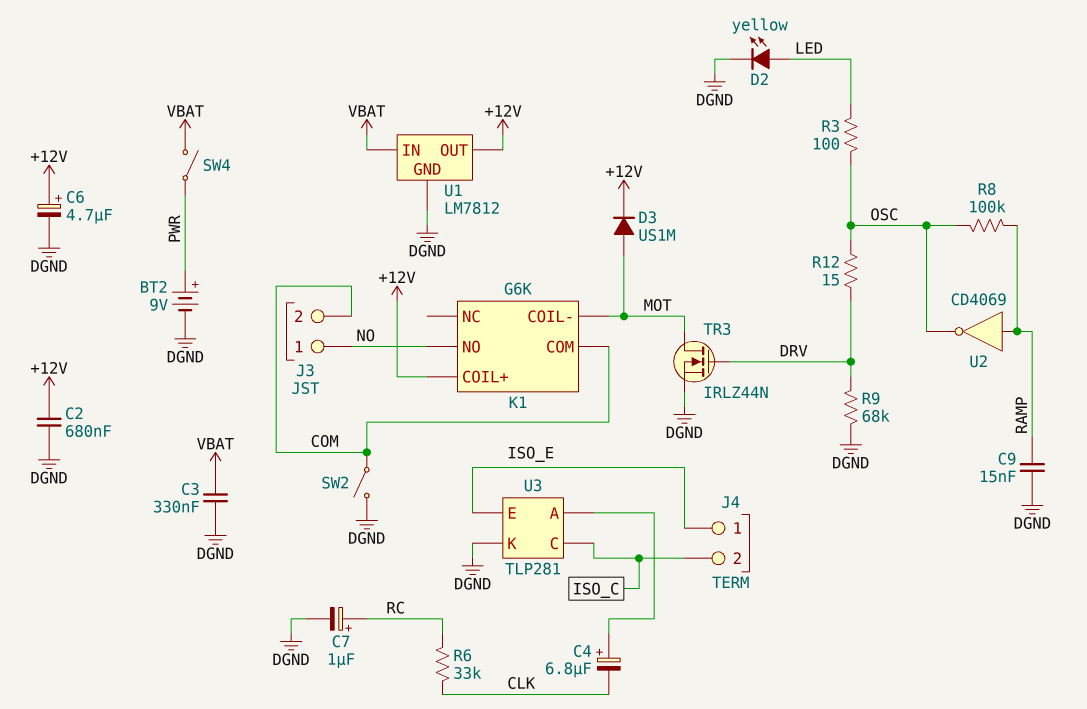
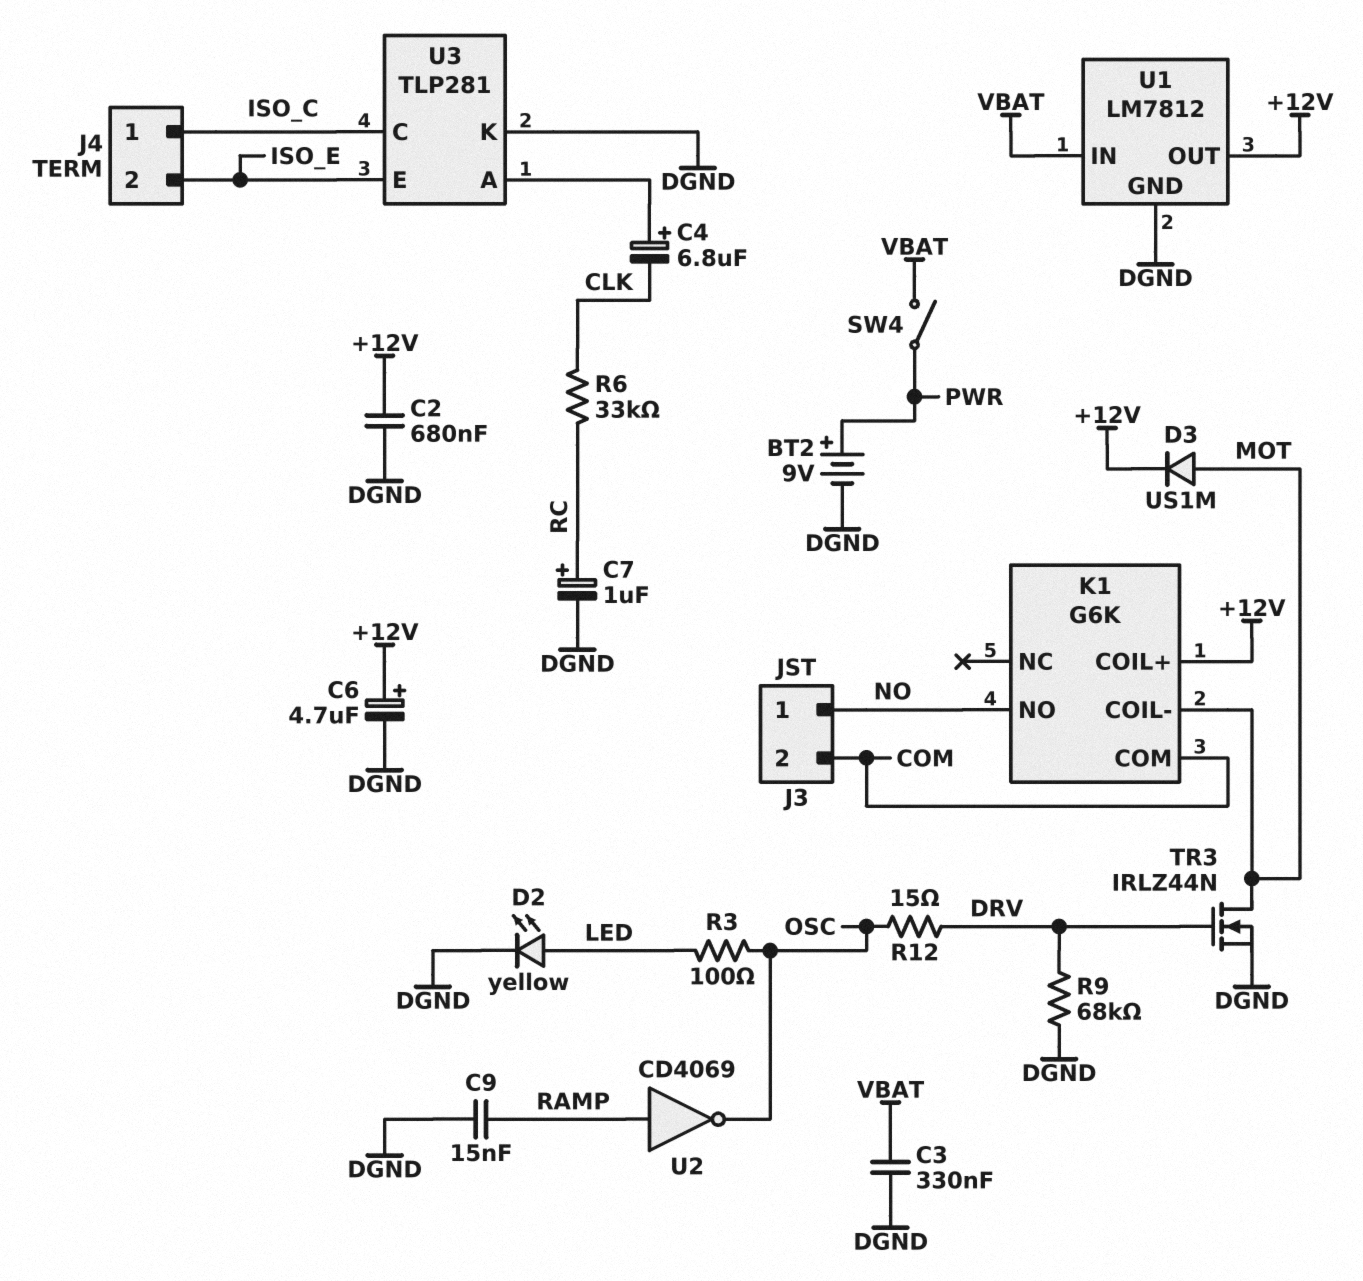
J4 pin 1: ISO_E -> ISO_C
J4 pin 2: ISO_C -> ISO_E
R8: 100k (OSC, RAMP) -> none
SW2: switch (COM, DGND) -> none

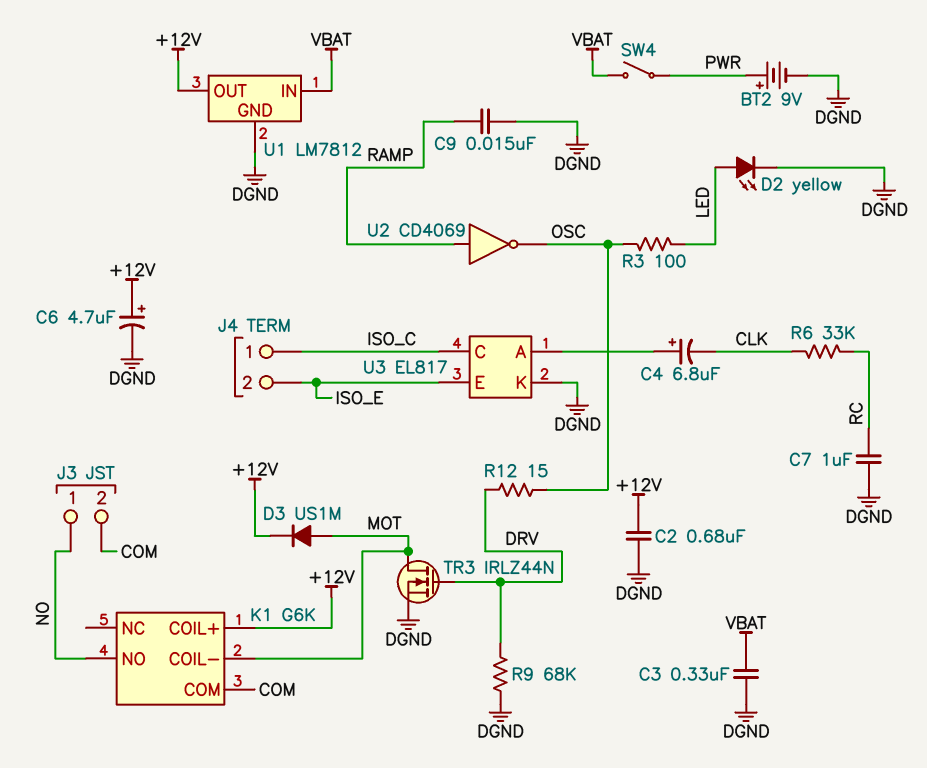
C7: 1uF (plus RC, minus DGND) -> 1uF (DGND, RC)
U3: TLP281 -> EL817

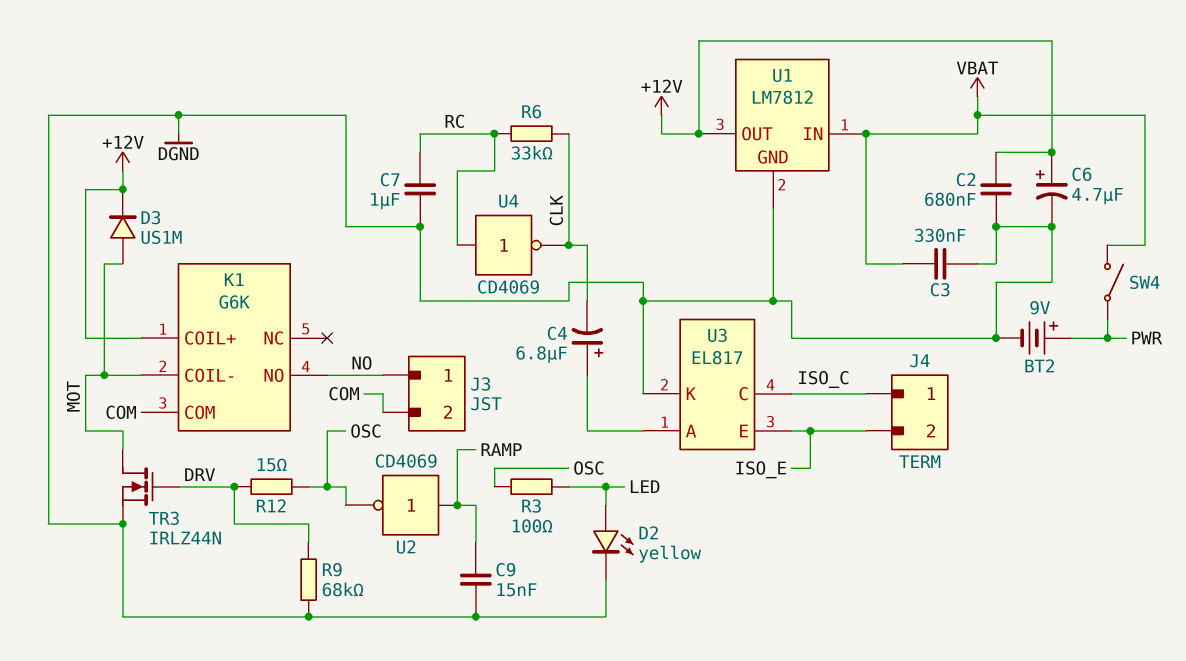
U4: none -> NOT CD4069 (in RC, out CLK)

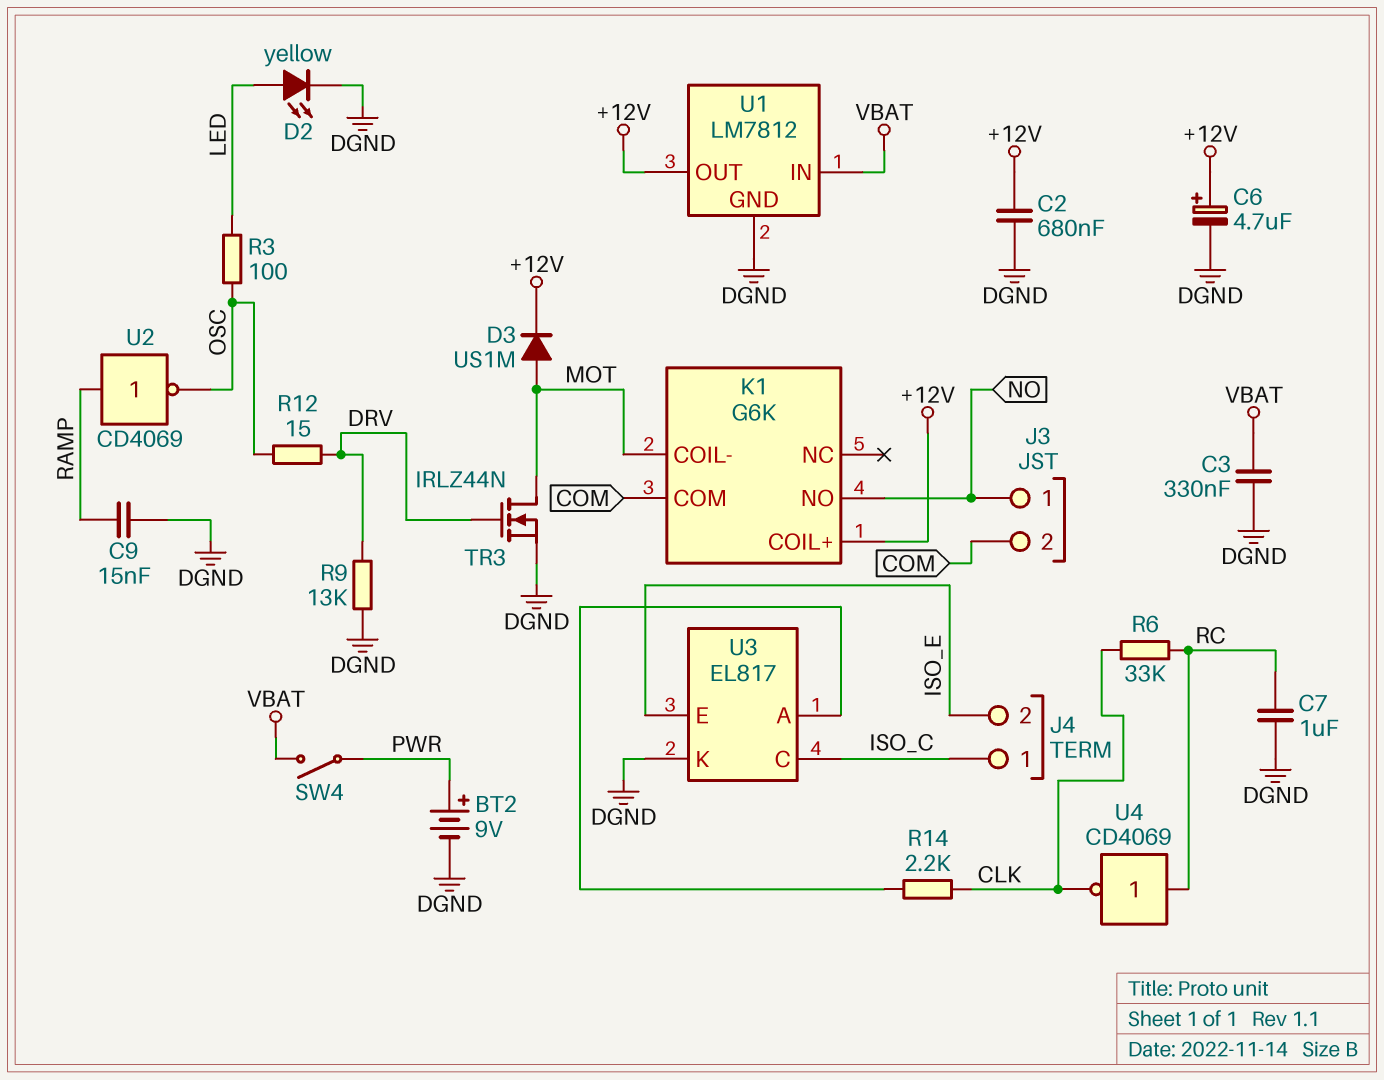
C4: 6.8uF (plus U3/A, minus CLK) -> none
R9: 68k (DGND, DRV) -> 13k (DGND, DRV)
R14: none -> 2.2k (CLK, U3/A)

